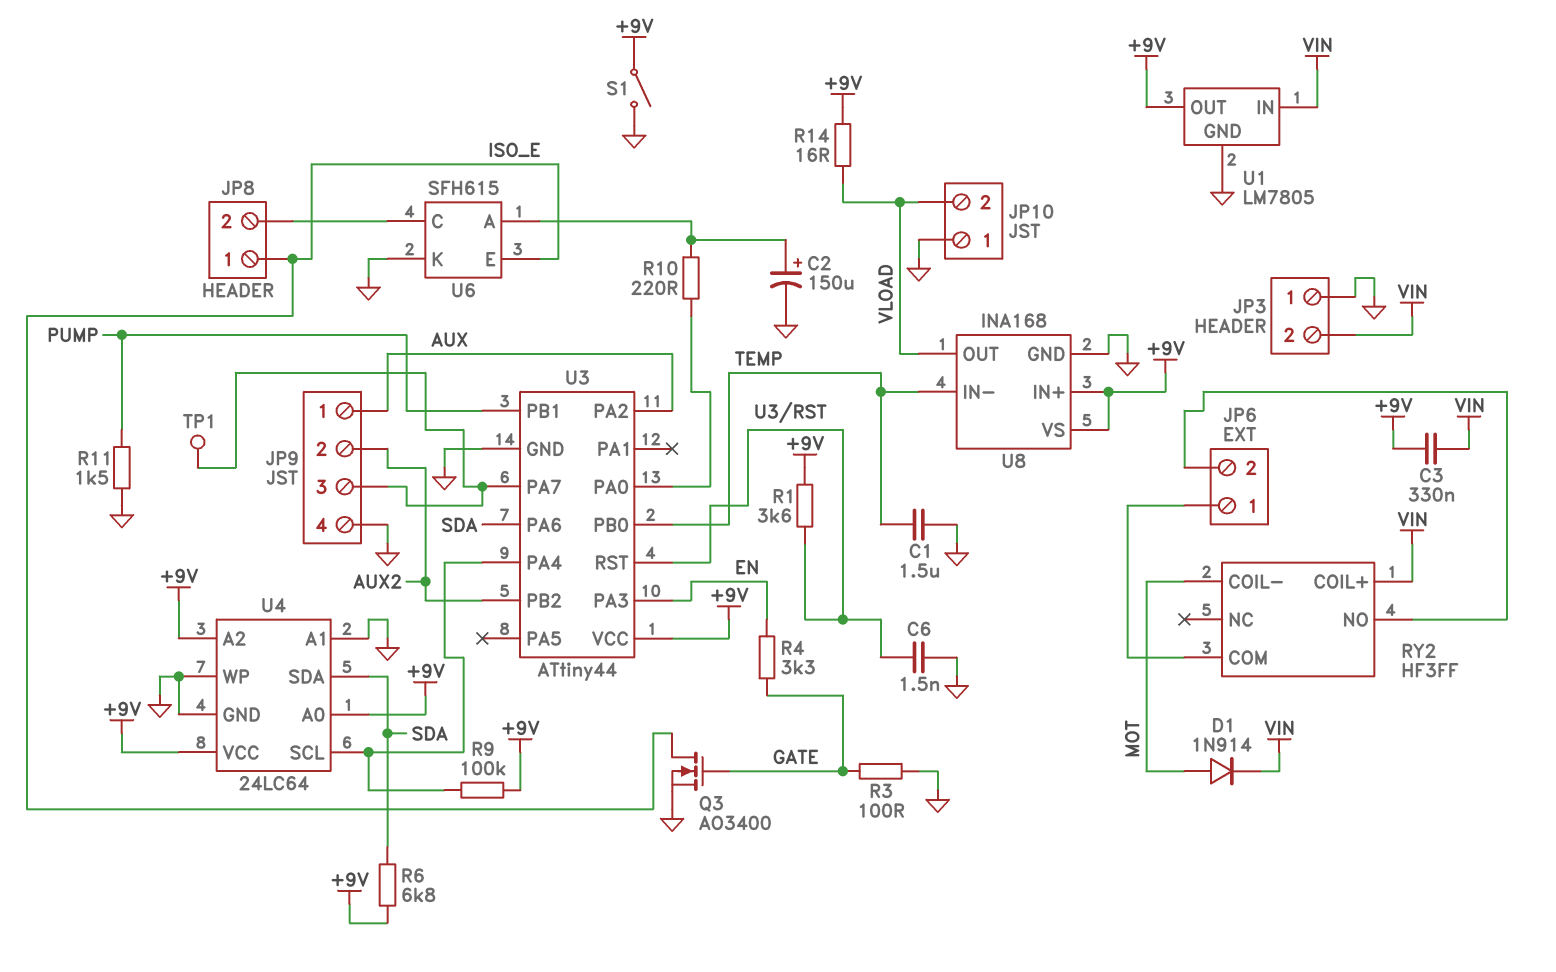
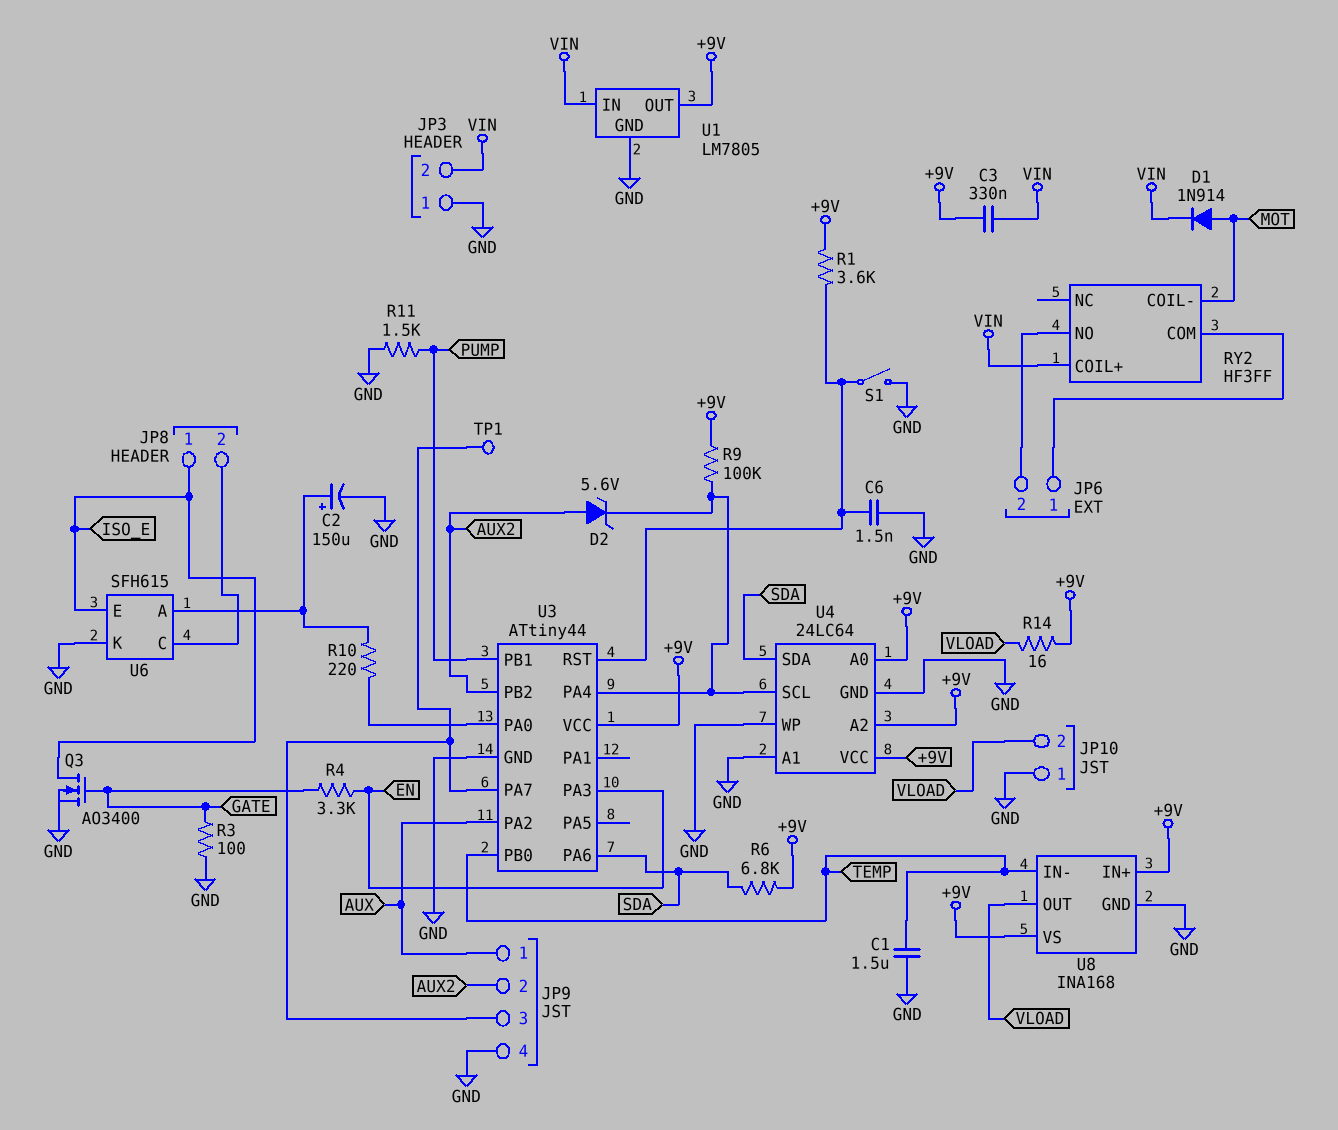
D2: none -> zener 5.6V (A AUX2, K U3/PA4)
S1: switch (+9V, GND) -> switch (GND, U3/RST)

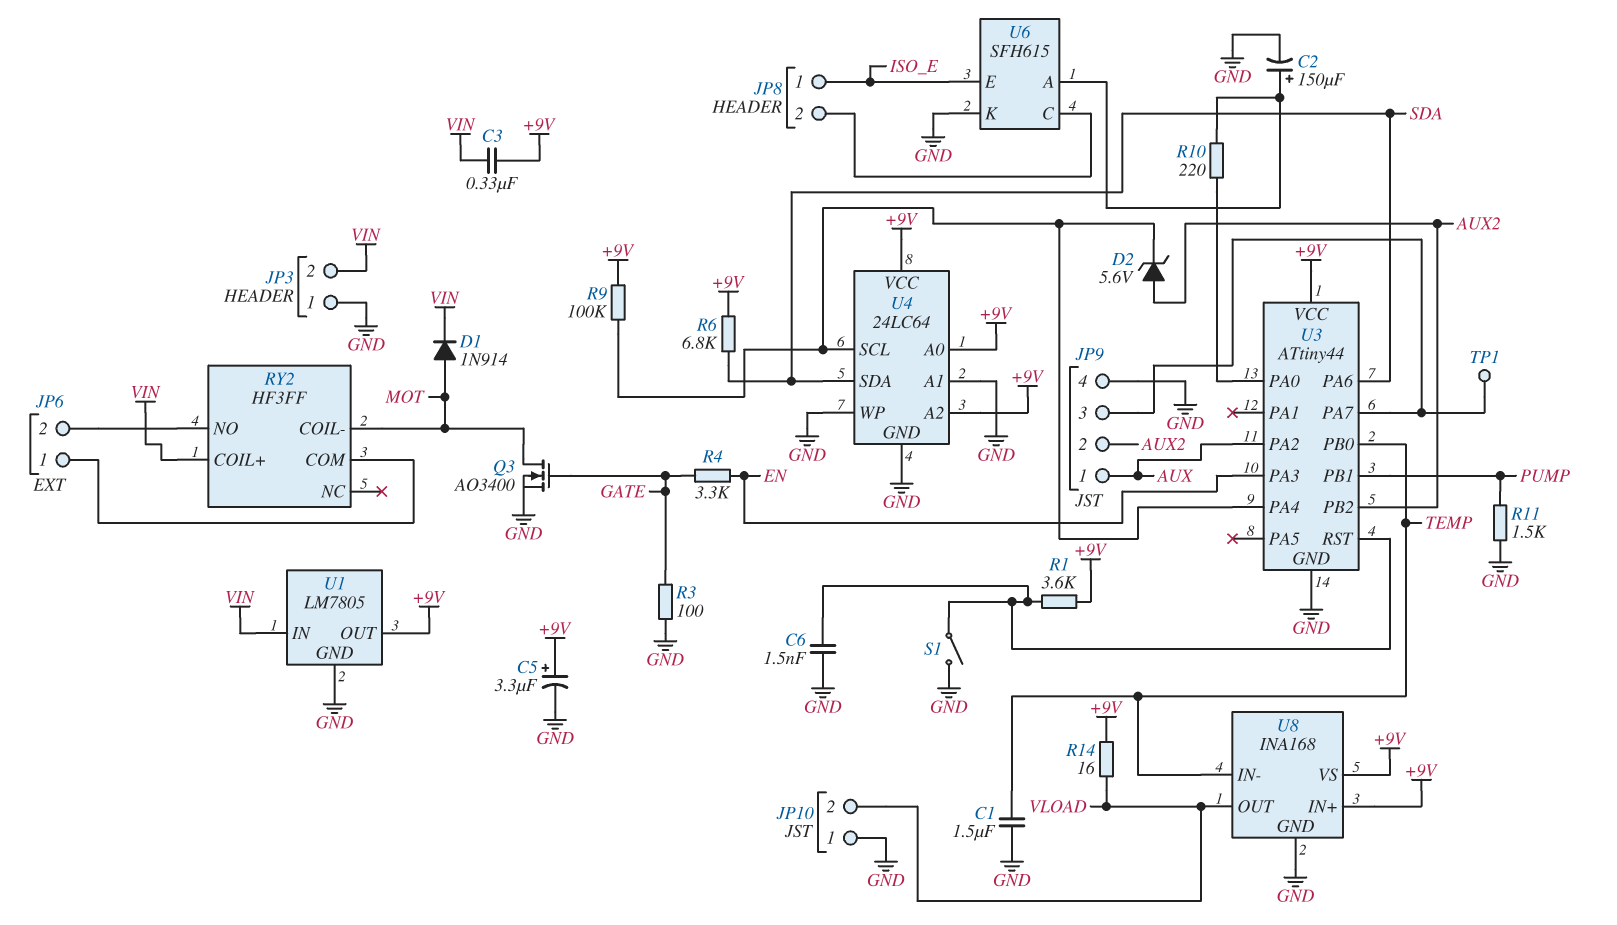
C5: none -> 3.3uF (plus +9V, minus GND)
Q3: NMOS AO3400 (G GATE, D ISO_E, S GND) -> NMOS AO3400 (G GATE, D MOT, S GND)

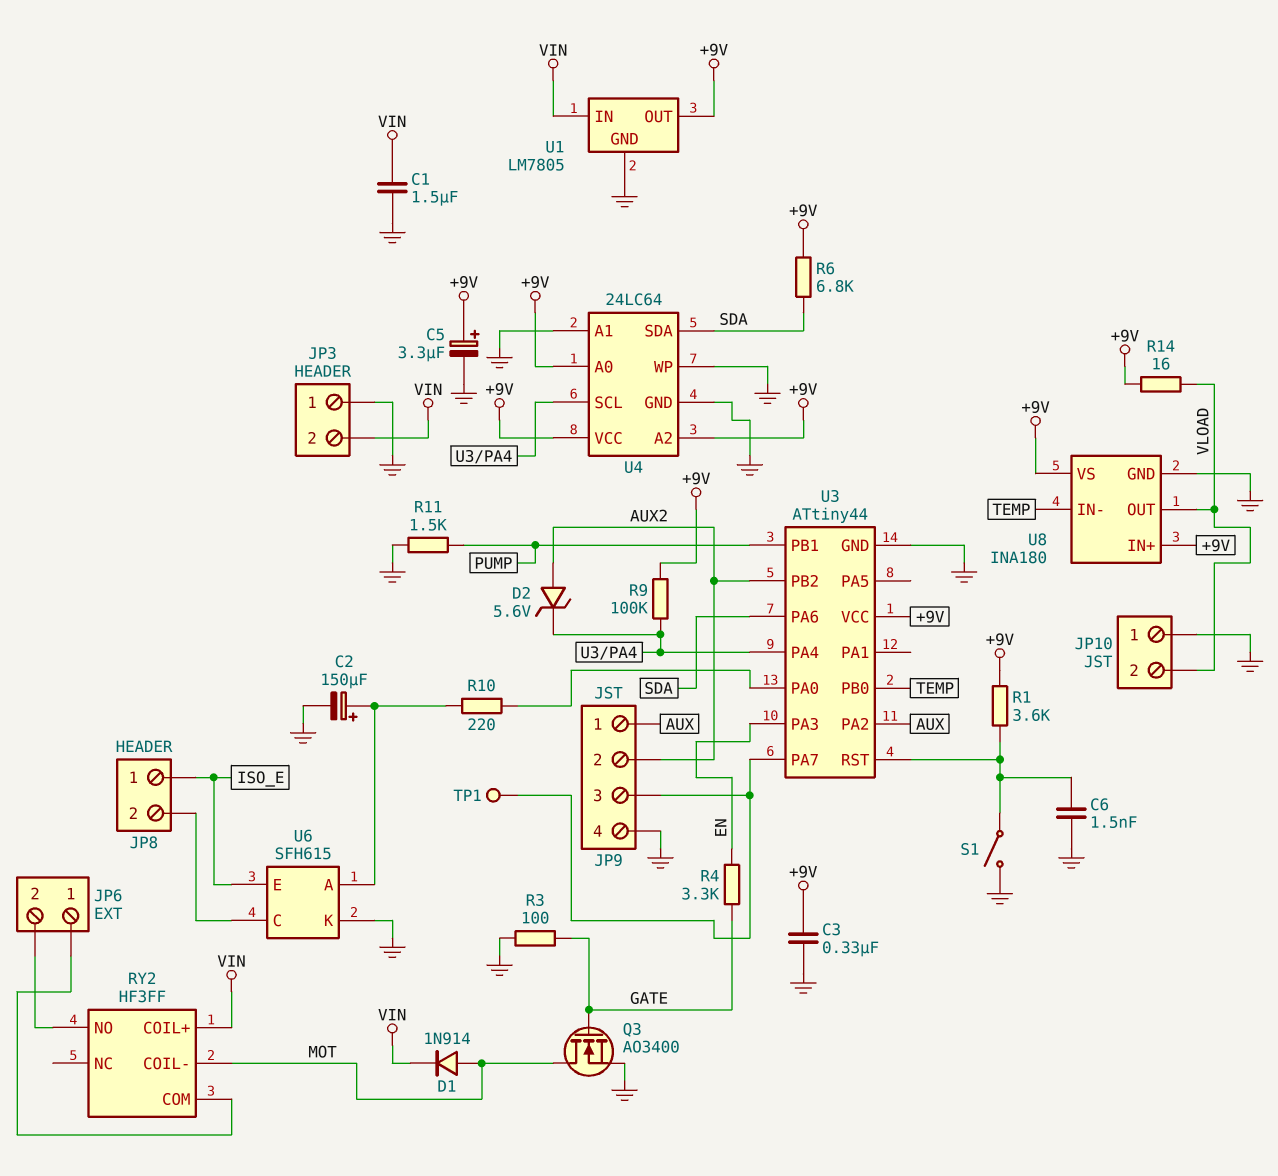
C1: 1.5uF (GND, TEMP) -> 1.5uF (GND, VIN)
C3: 330nF (+9V, VIN) -> 330nF (+9V, GND)
U8: INA168 -> INA180

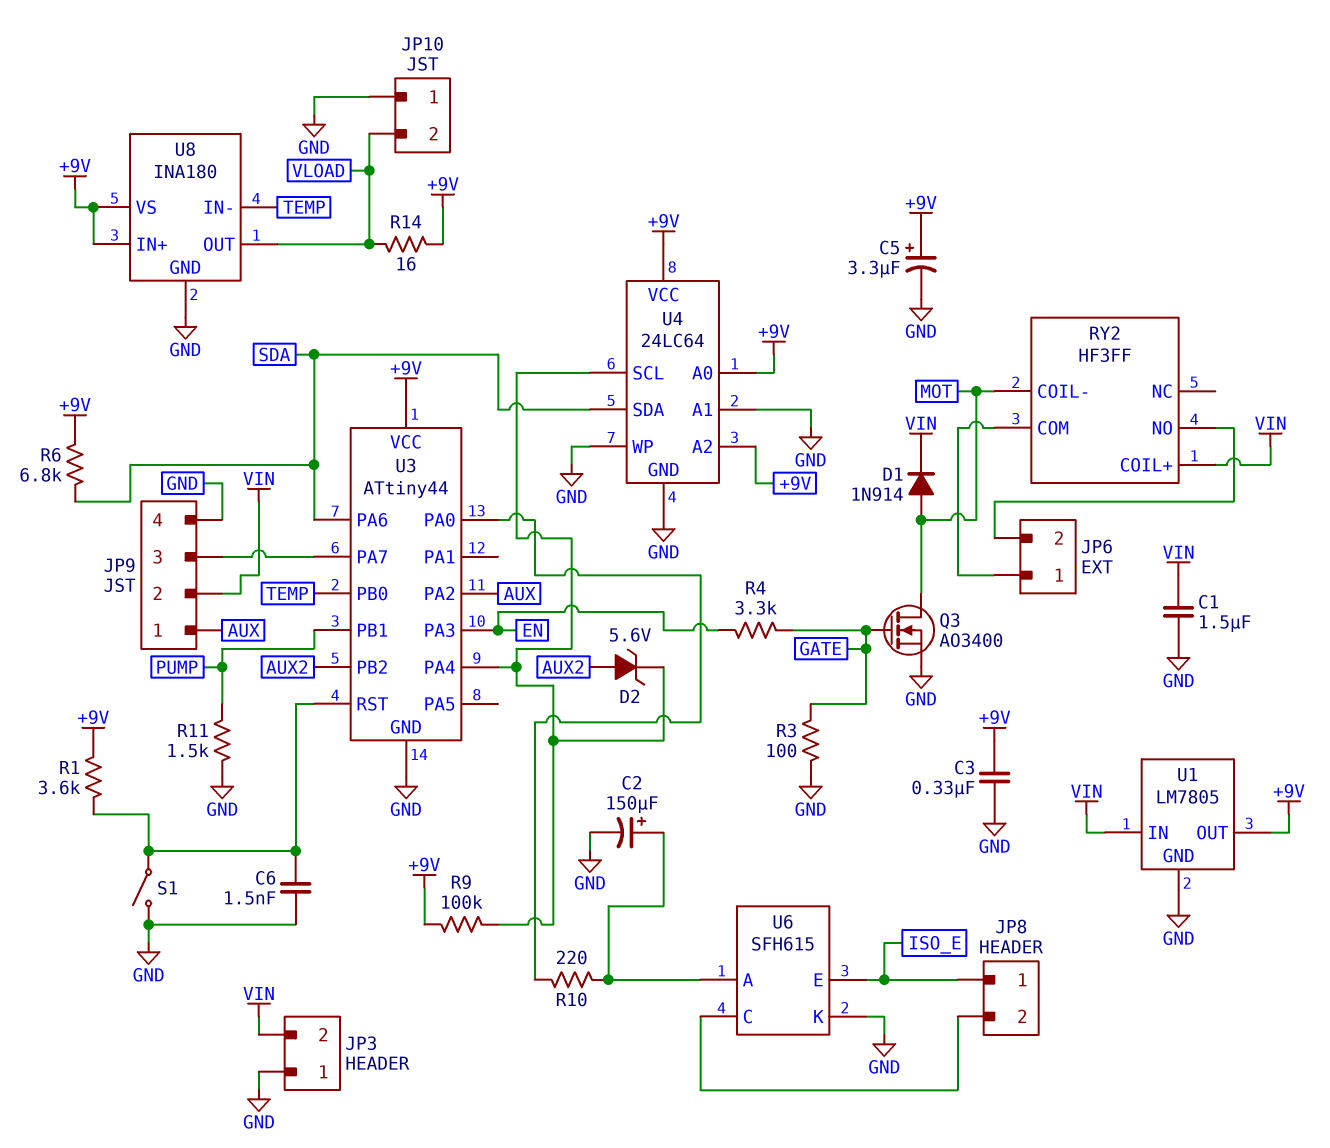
JP9 pin 2: AUX2 -> VIN
TP1: test point (JP9/3) -> none

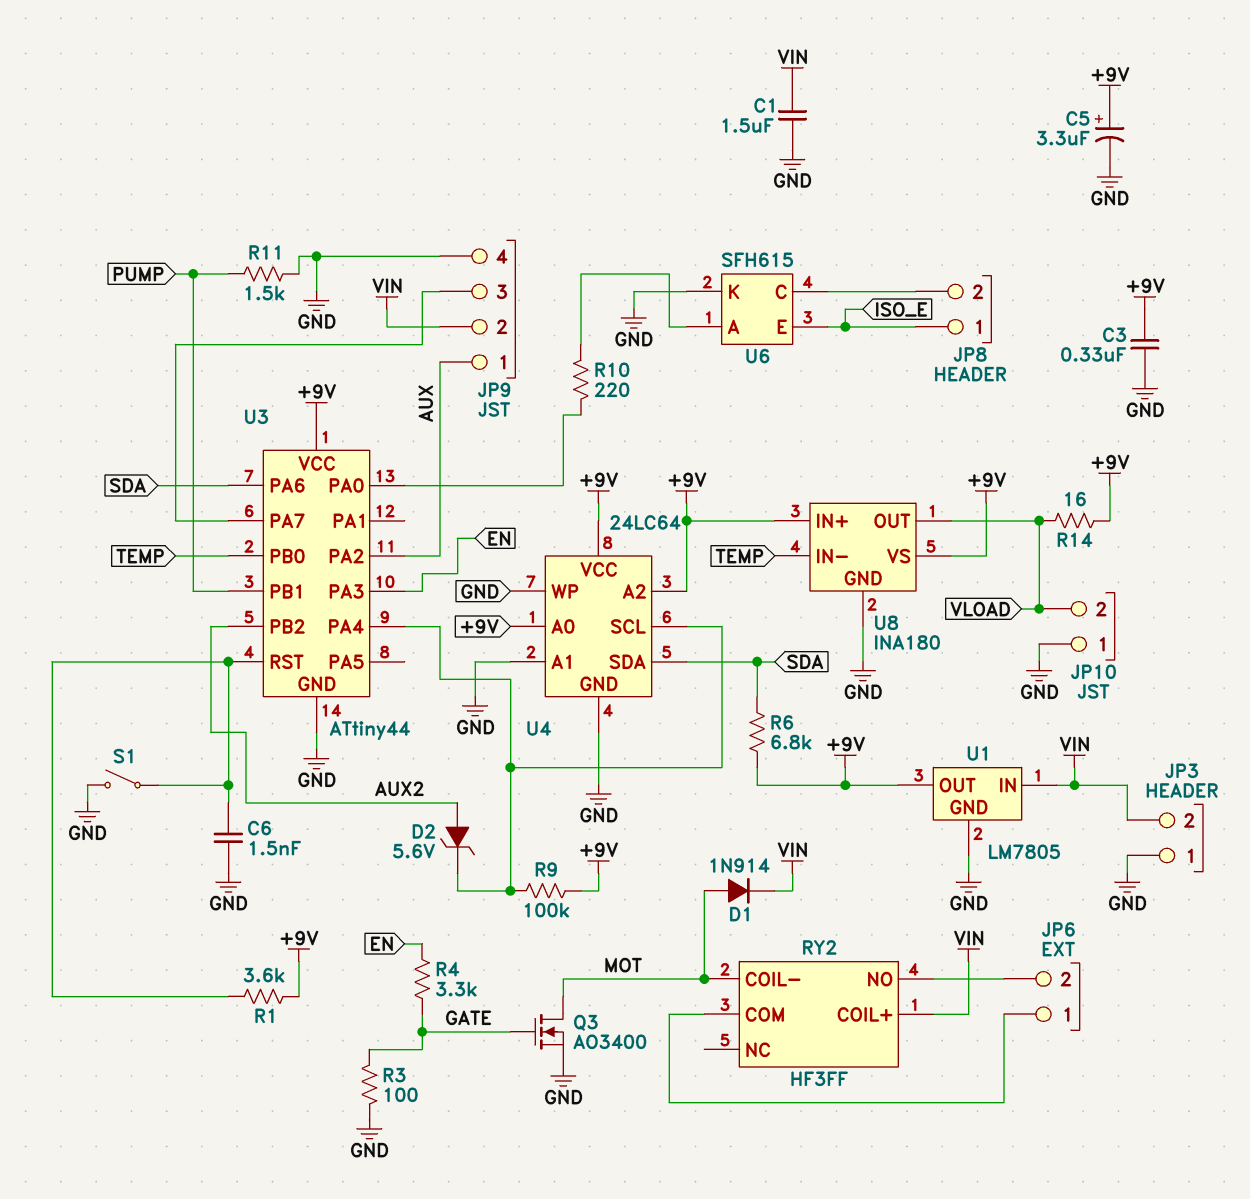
C2: 150uF (plus U6/A, minus GND) -> none

